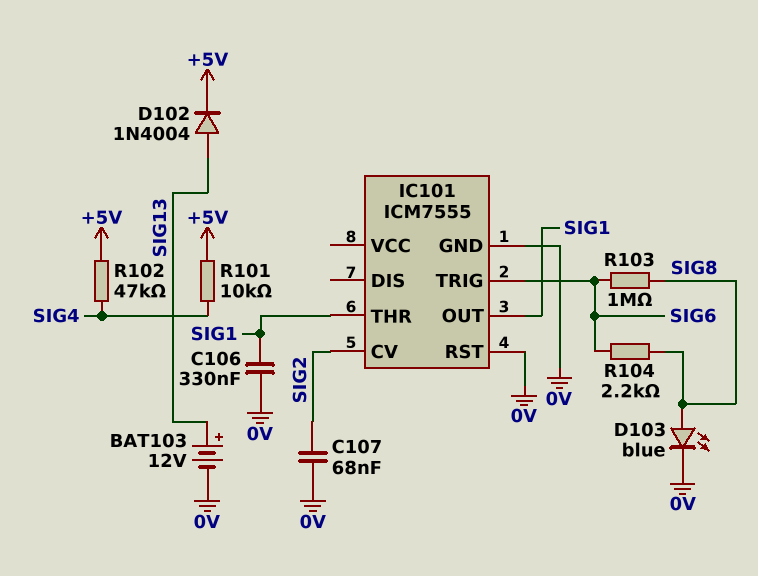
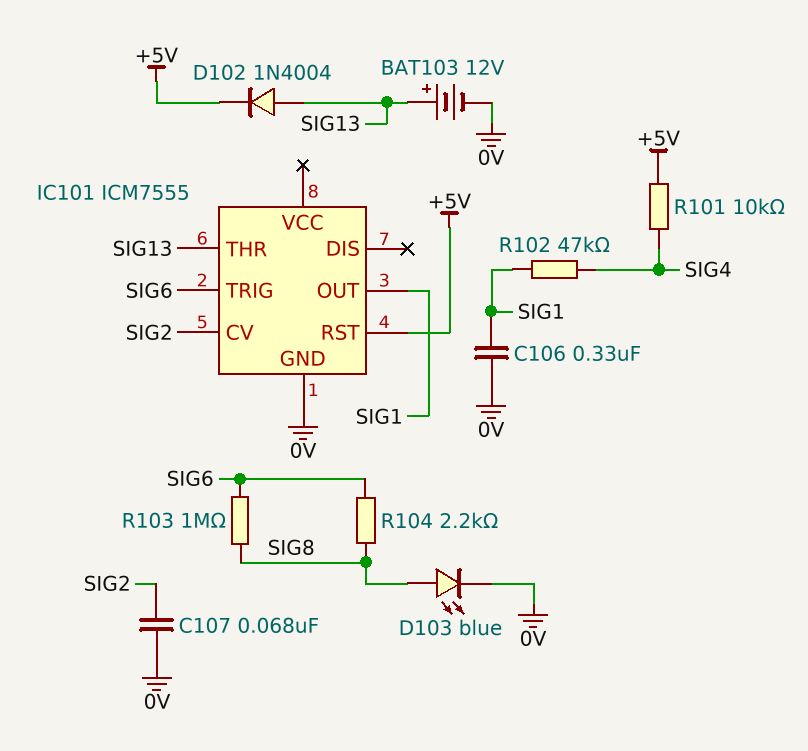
IC101 pin RST: 0V -> +5V
IC101 pin THR: SIG1 -> SIG13
R102: 47k (+5V, SIG4) -> 47k (SIG1, SIG4)

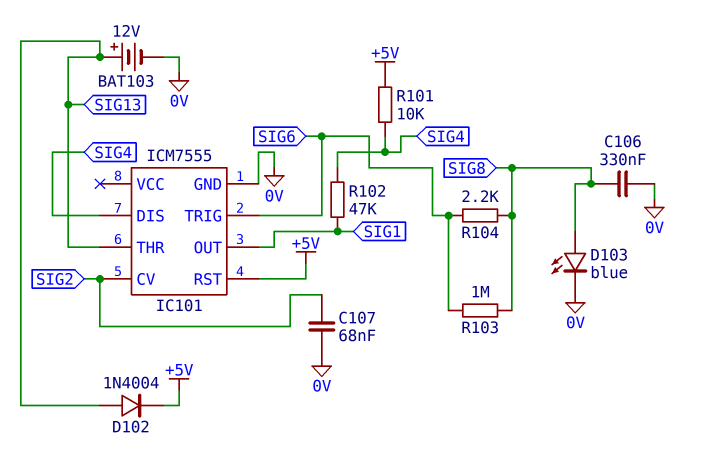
C106: 330nF (0V, SIG1) -> 330nF (0V, SIG8)
IC101 pin DIS: none -> SIG4

